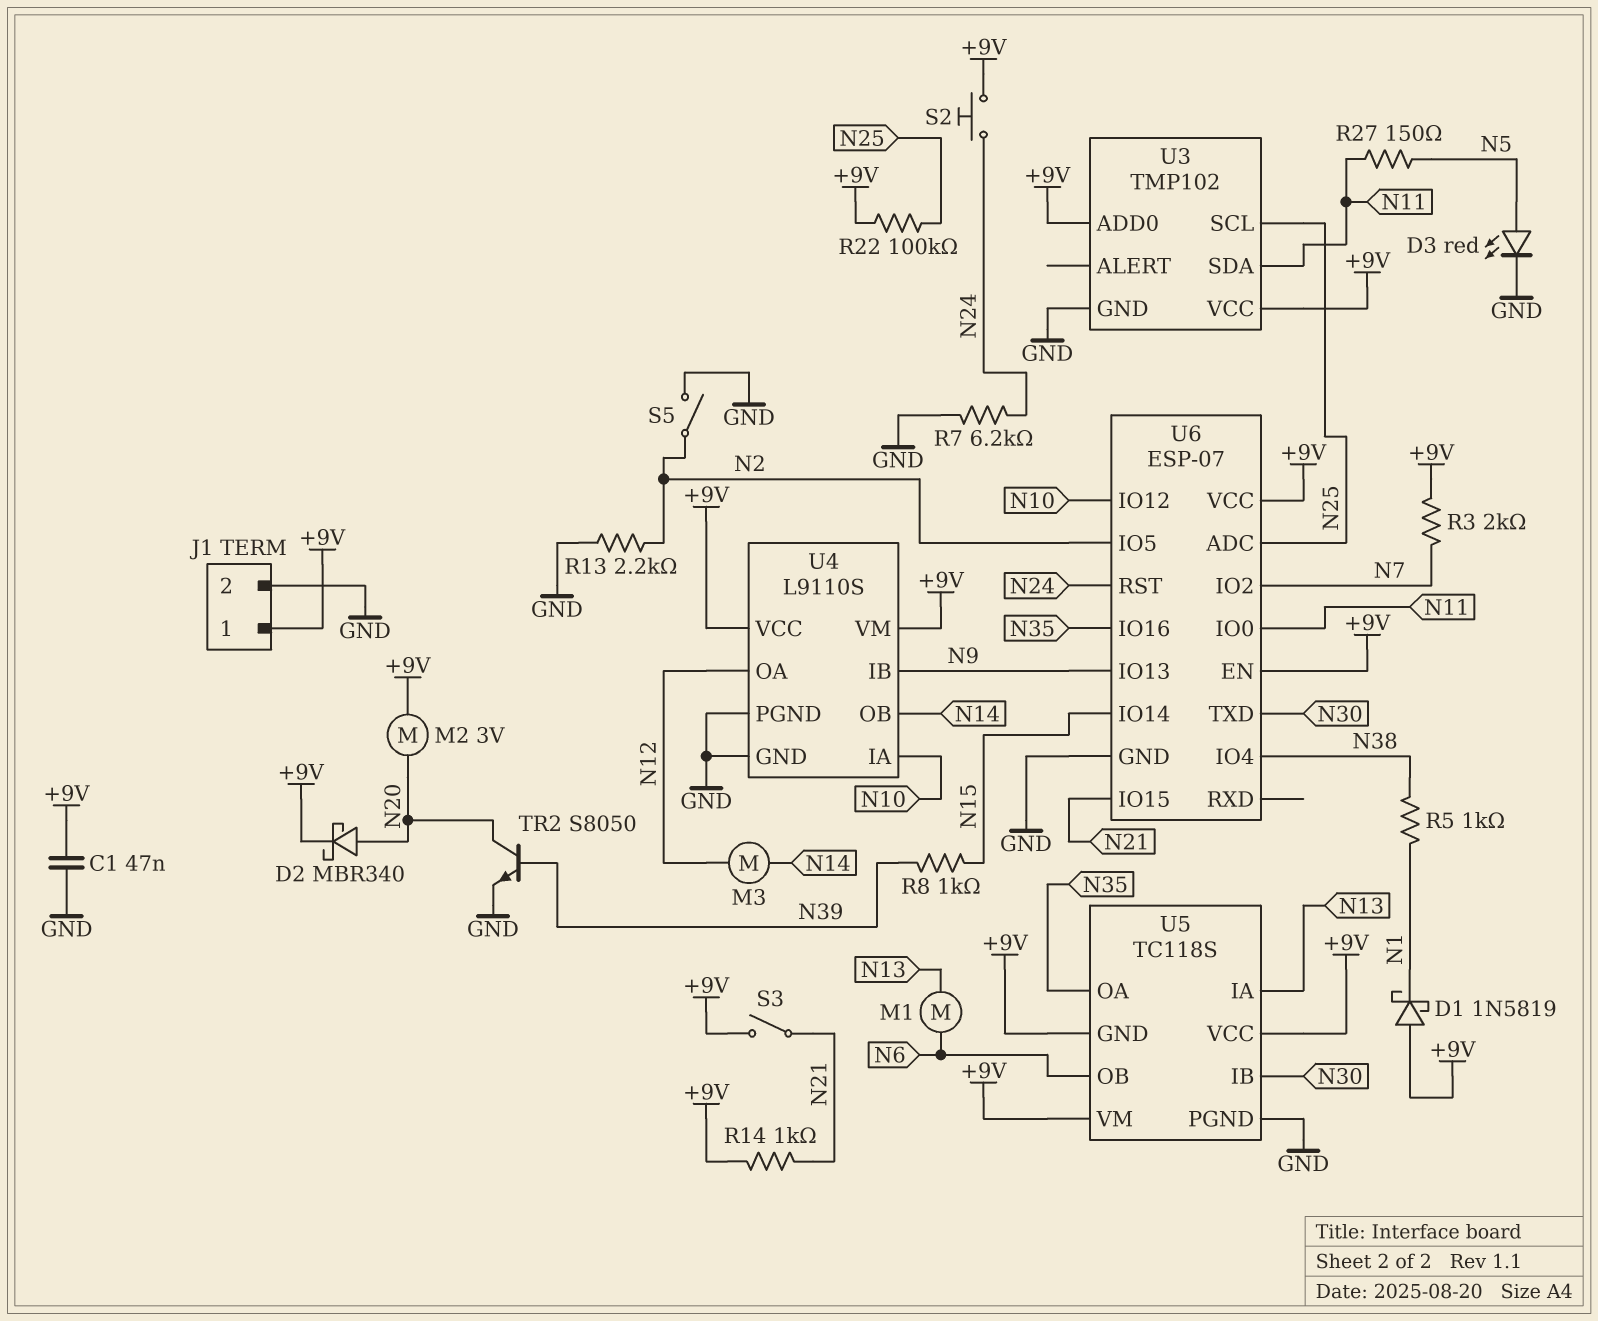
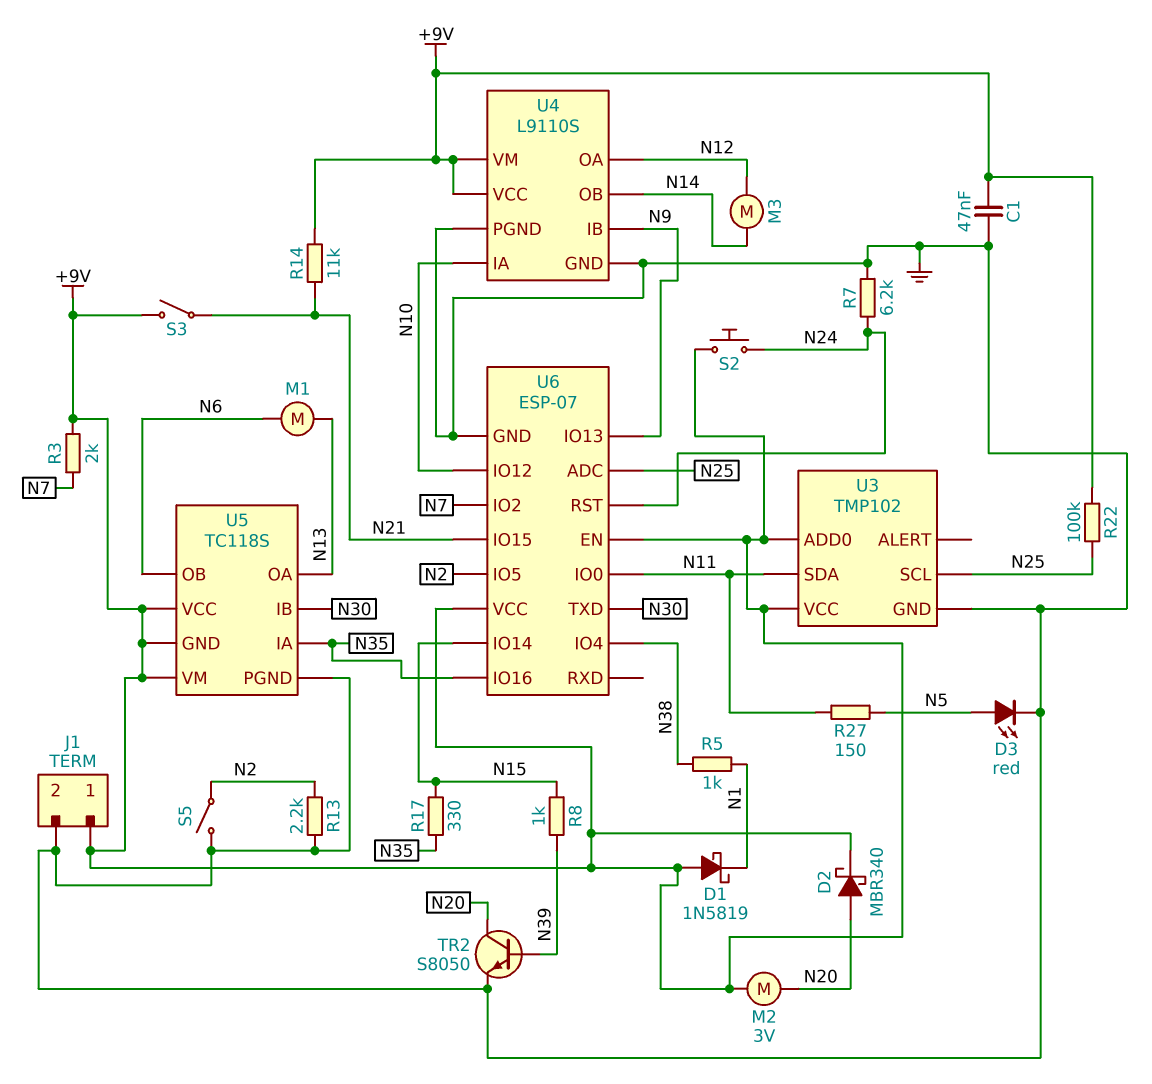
R14: 1k (+9V, N21) -> 11k (+9V, N21)
R17: none -> 330 (N15, N35)
U5 pin IA: N13 -> N35
U5 pin OA: N35 -> N13

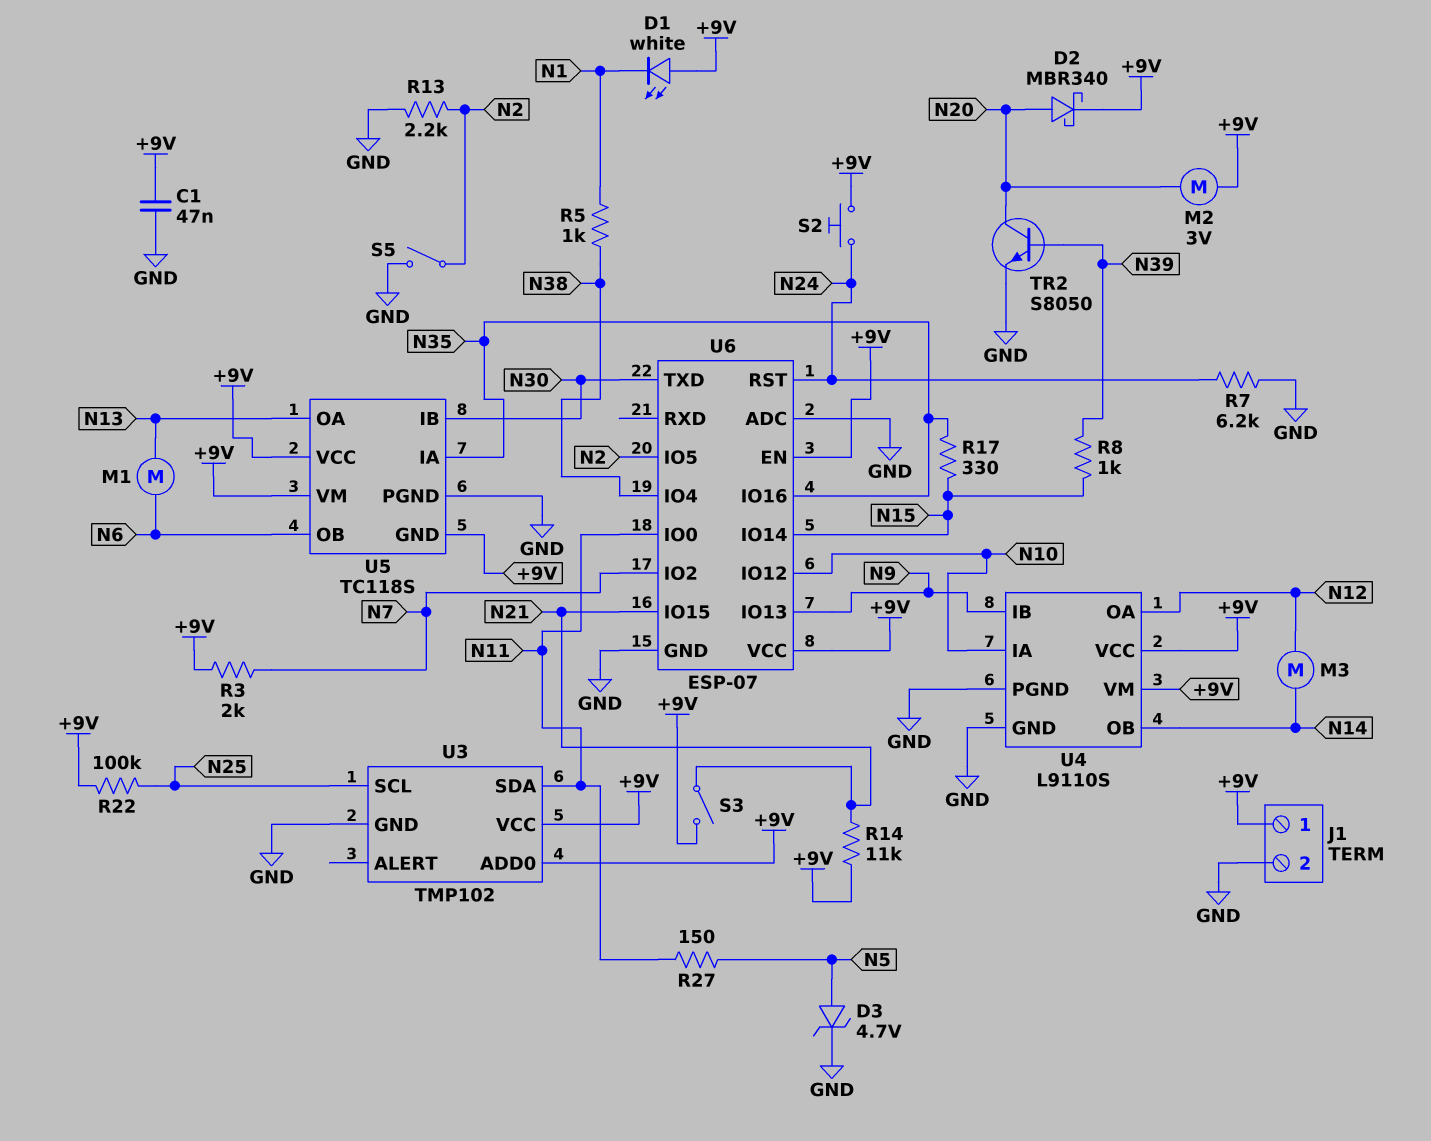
D1: schottky 1N5819 (A +9V, K N1) -> LED white (A +9V, K N1)
D3: LED red (A N5, K GND) -> zener 4.7V (A N5, K GND)
U6 pin ADC: N25 -> GND

